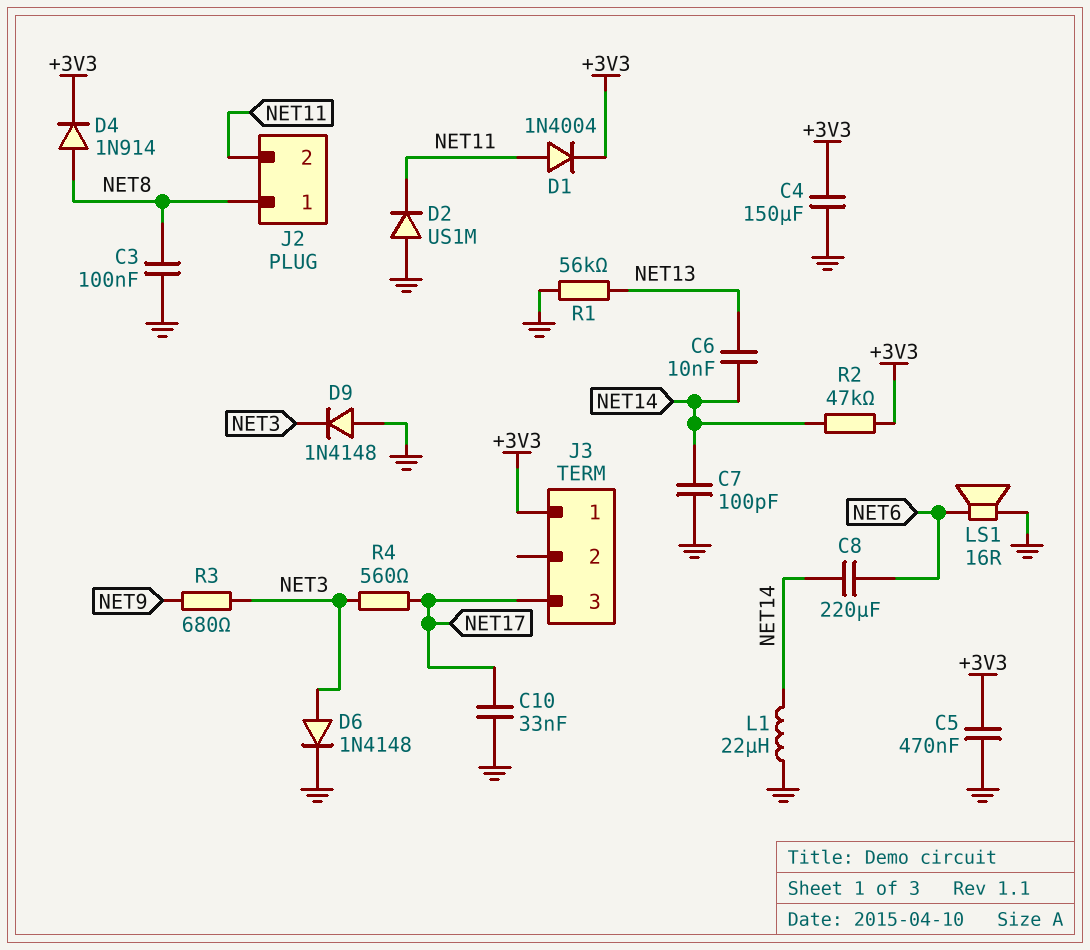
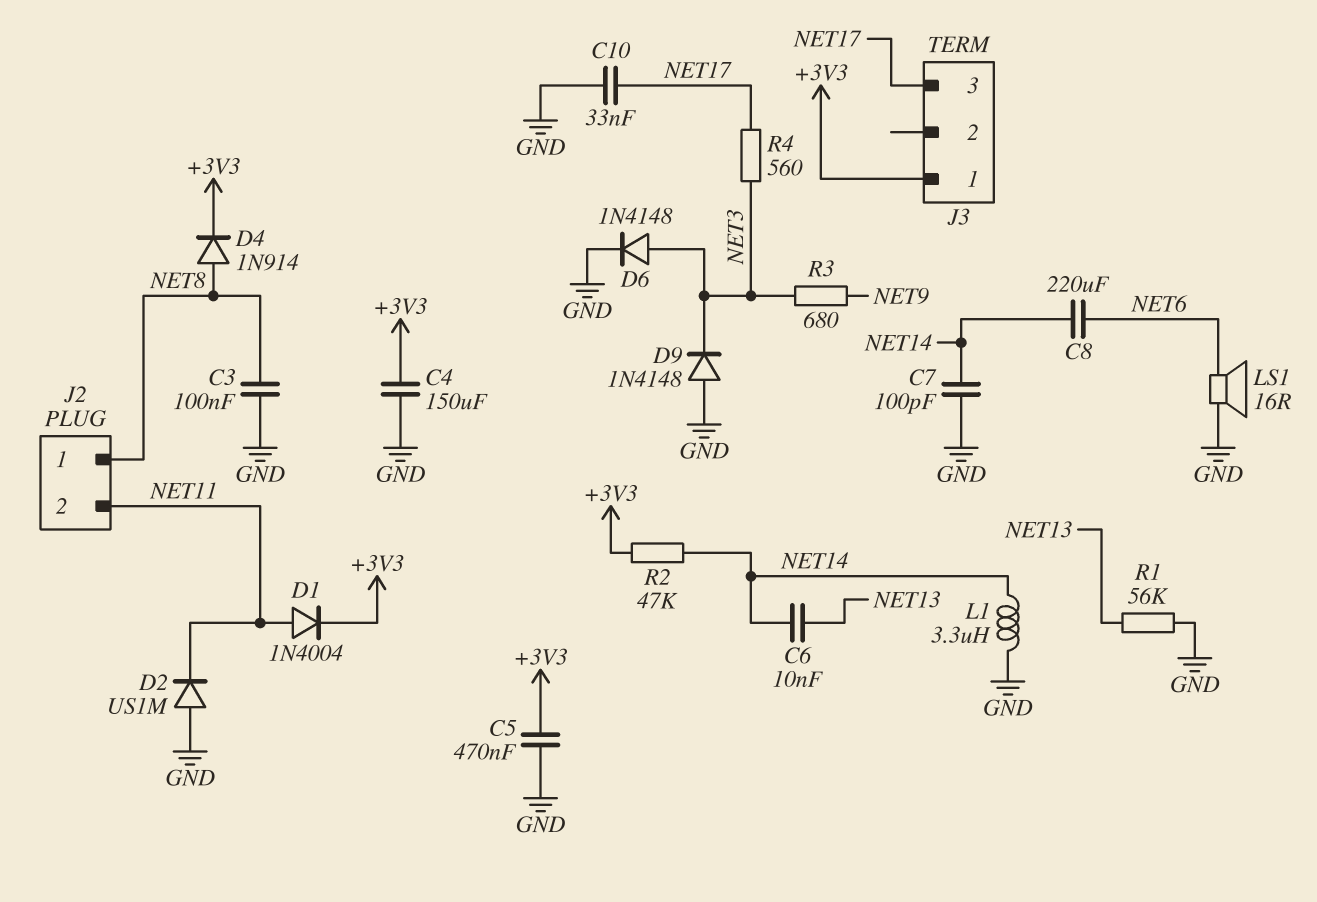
L1: 22uH (GND, NET14) -> 3.3uH (GND, NET14)

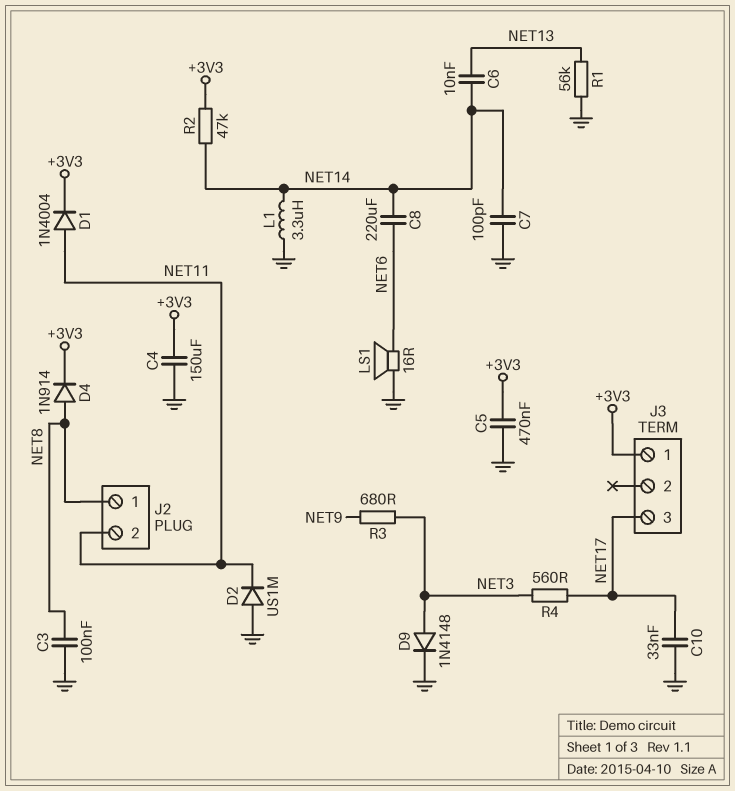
D6: diode 1N4148 (A NET3, K GND) -> none
D9: diode 1N4148 (A GND, K NET3) -> diode 1N4148 (A NET3, K GND)

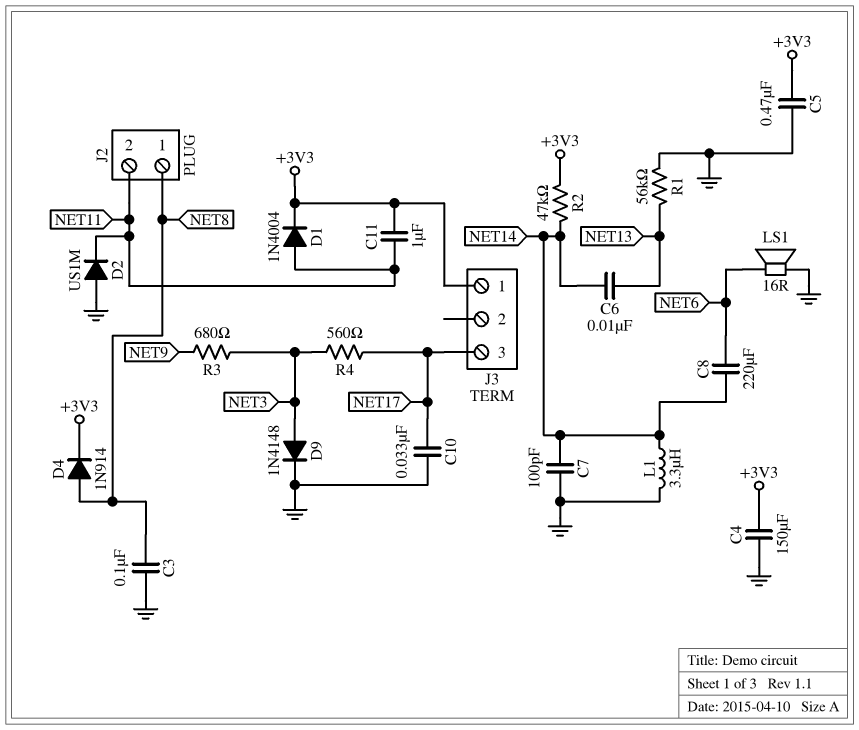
C11: none -> 1uF (+3V3, NET11)

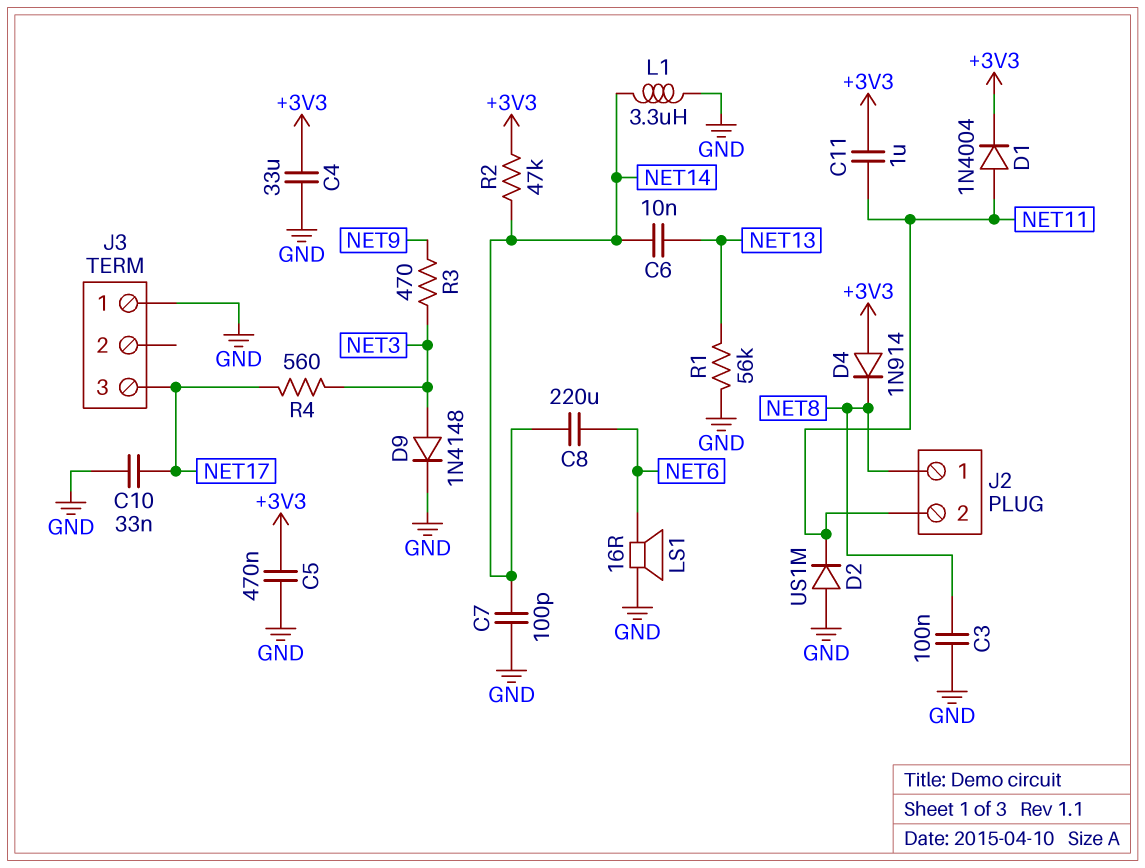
C4: 150uF (+3V3, GND) -> 33uF (+3V3, GND)
D4: diode 1N914 (A NET8, K +3V3) -> diode 1N914 (A +3V3, K NET8)
J3 pin 1: +3V3 -> GND
R3: 680 (NET3, NET9) -> 470 (NET3, NET9)

